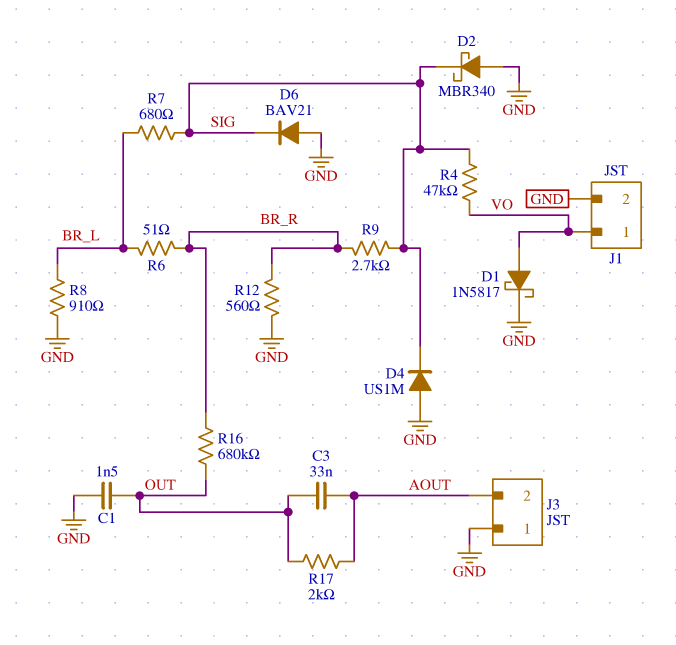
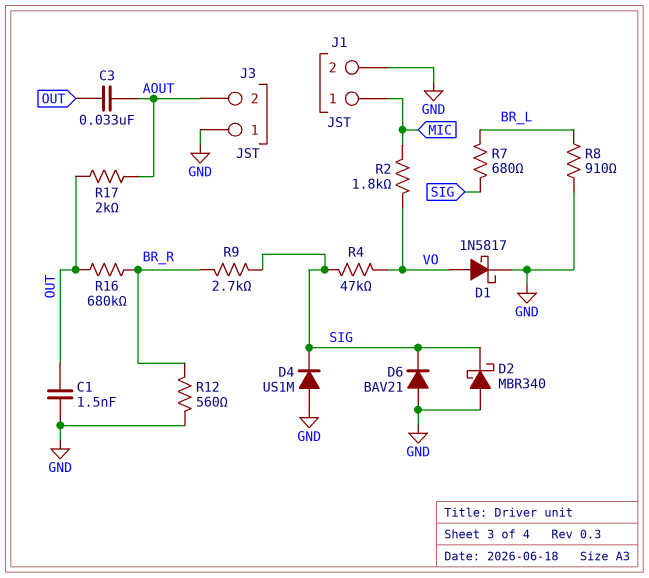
J1 pin 1: VO -> MIC
R2: none -> 1.8k (MIC, VO)
R6: 51 (BR_L, BR_R) -> none

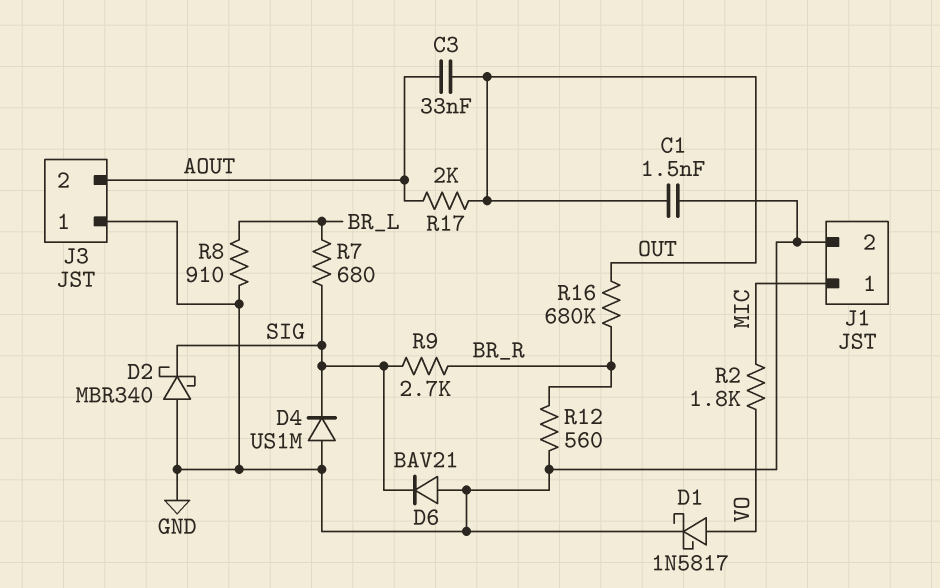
R4: 47k (SIG, VO) -> none

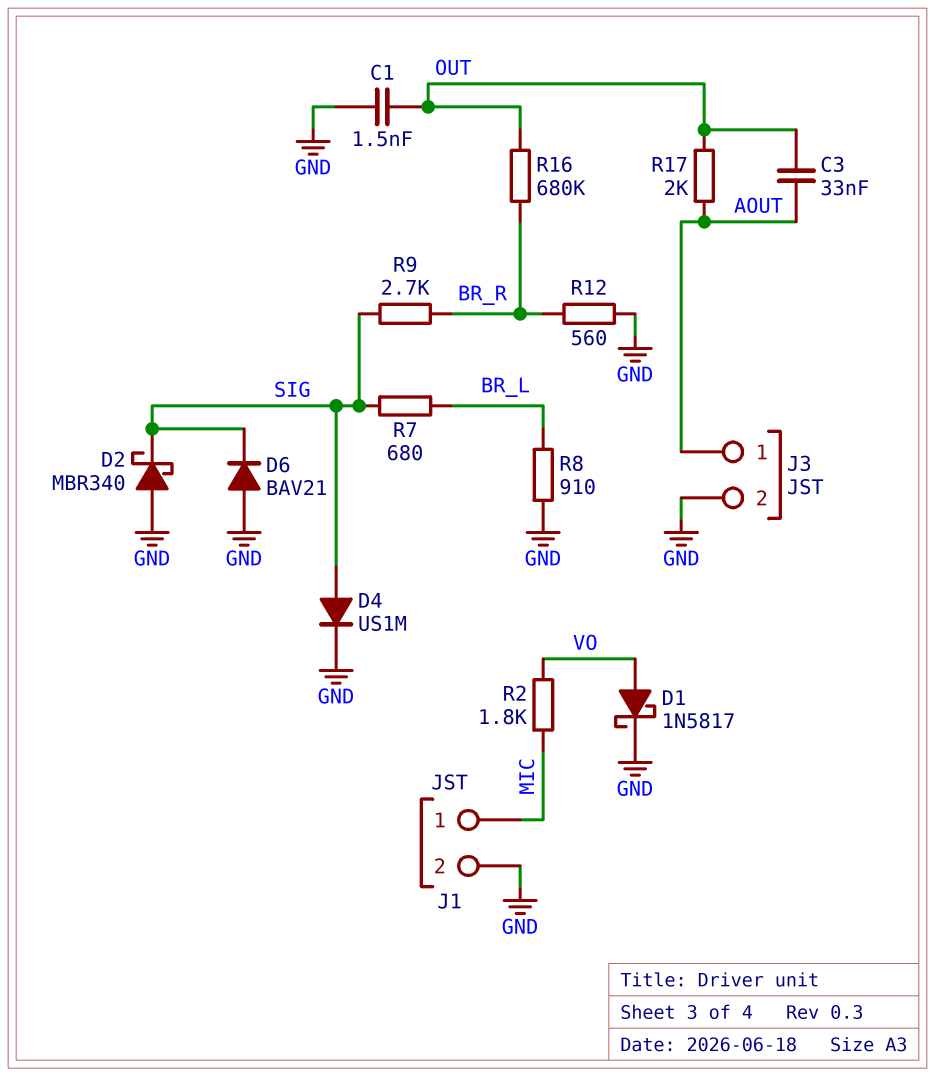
D4: diode US1M (A GND, K SIG) -> diode US1M (A SIG, K GND)
J3 pin 1: GND -> AOUT
J3 pin 2: AOUT -> GND

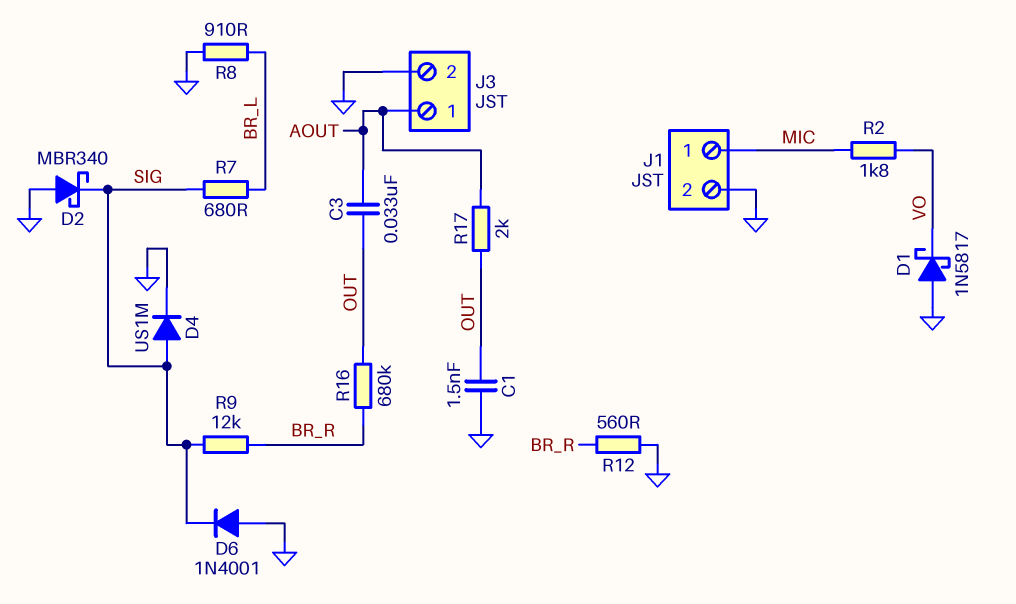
D1: schottky 1N5817 (A VO, K GND) -> schottky 1N5817 (A GND, K VO)
D6: diode BAV21 (A GND, K SIG) -> diode 1N4001 (A GND, K SIG)
R9: 2.7k (BR_R, SIG) -> 12k (BR_R, SIG)

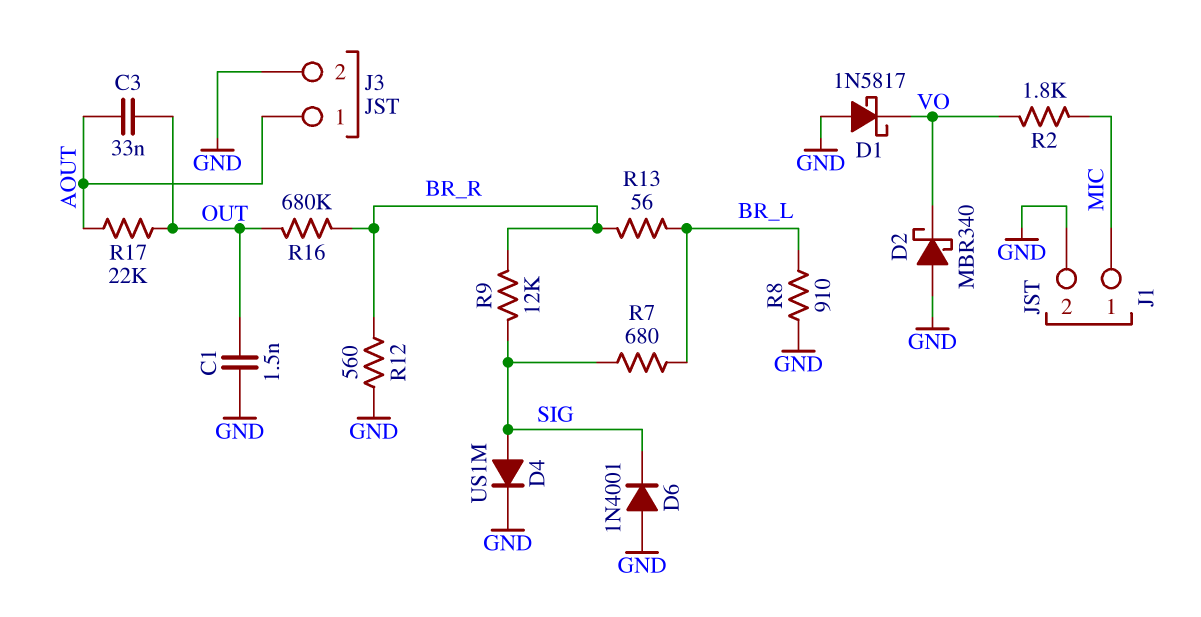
D2: schottky MBR340 (A GND, K SIG) -> schottky MBR340 (A GND, K VO)
R13: none -> 56 (BR_L, BR_R)
R17: 2k (AOUT, OUT) -> 22k (AOUT, OUT)

